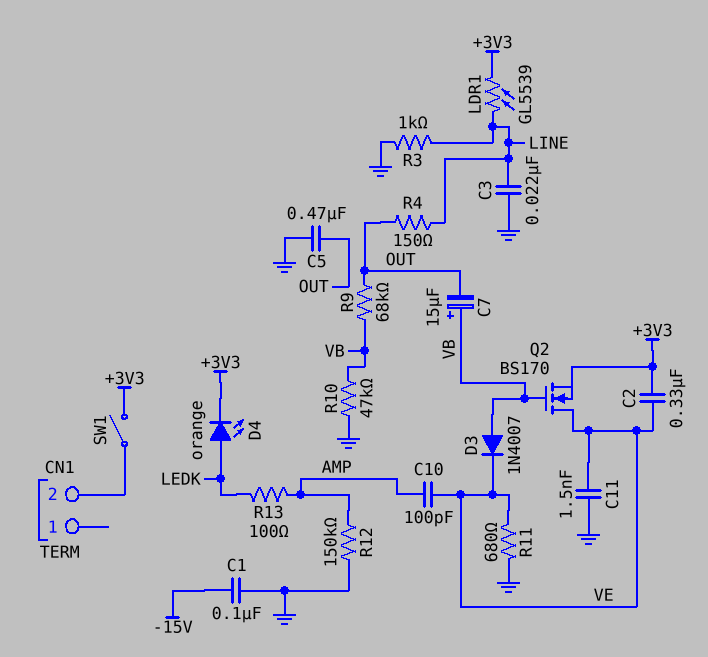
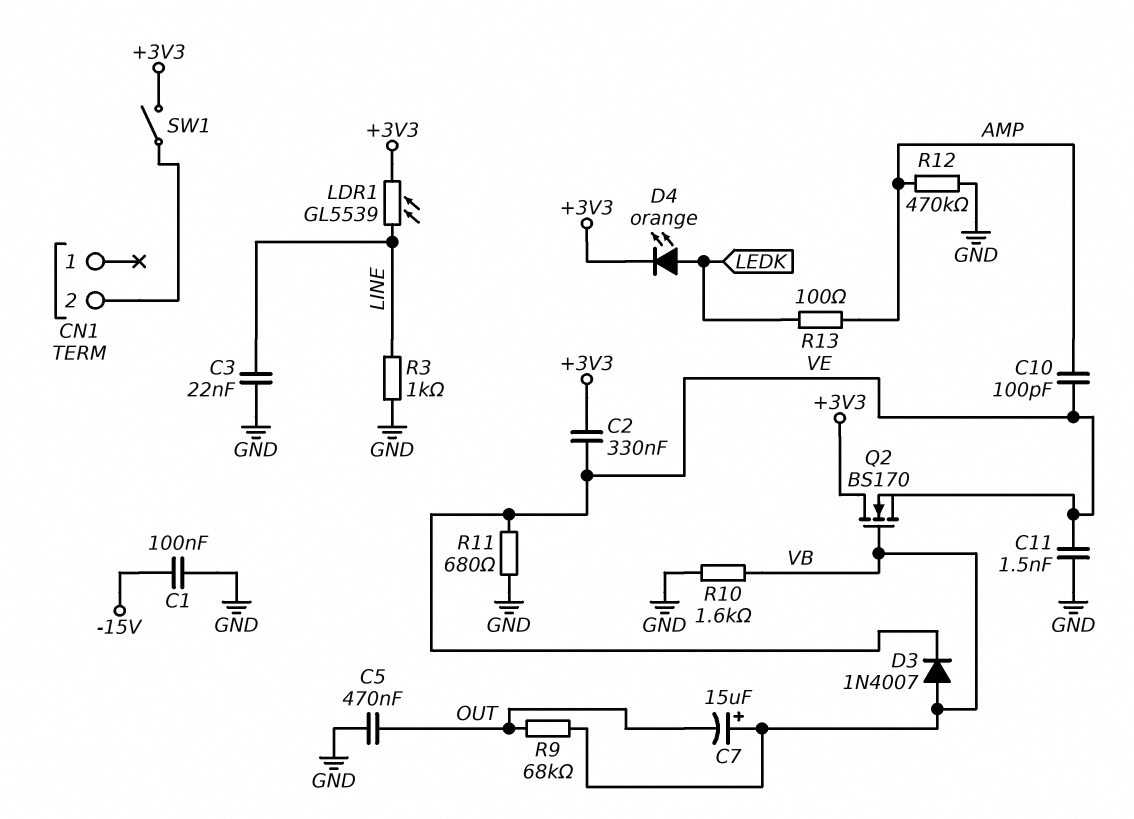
Q2: NMOS BS170 (G VB, D VE, S +3V3) -> NMOS BS170 (G VB, D +3V3, S VE)
R4: 150 (LINE, OUT) -> none
R10: 47k (GND, VB) -> 1.6k (GND, VB)
R12: 150k (AMP, GND) -> 470k (AMP, GND)

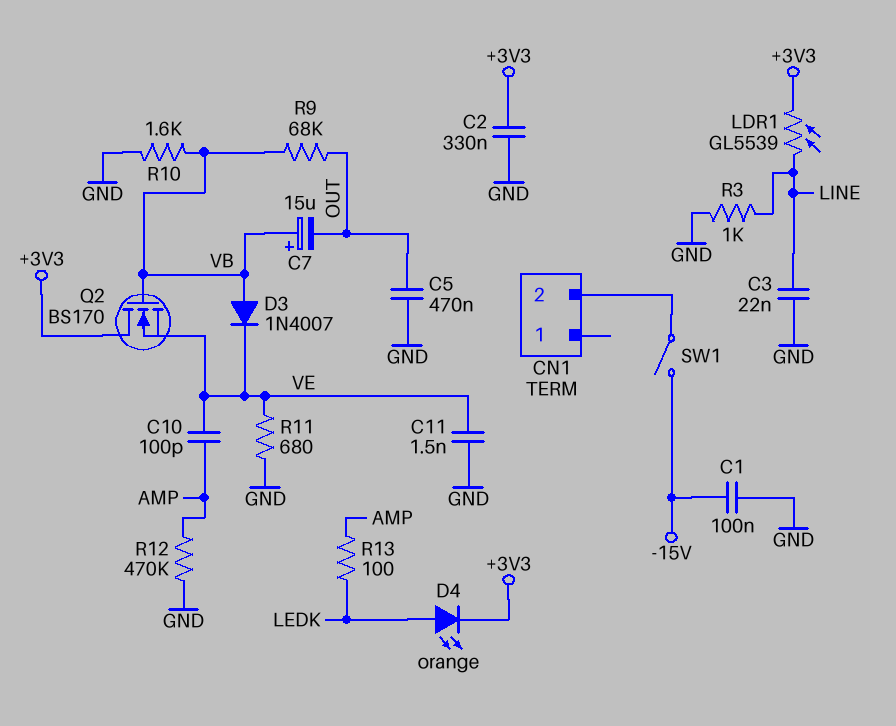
C2: 330nF (+3V3, VE) -> 330nF (+3V3, GND)
SW1: switch (+3V3, CN1/2) -> switch (-15V, CN1/2)

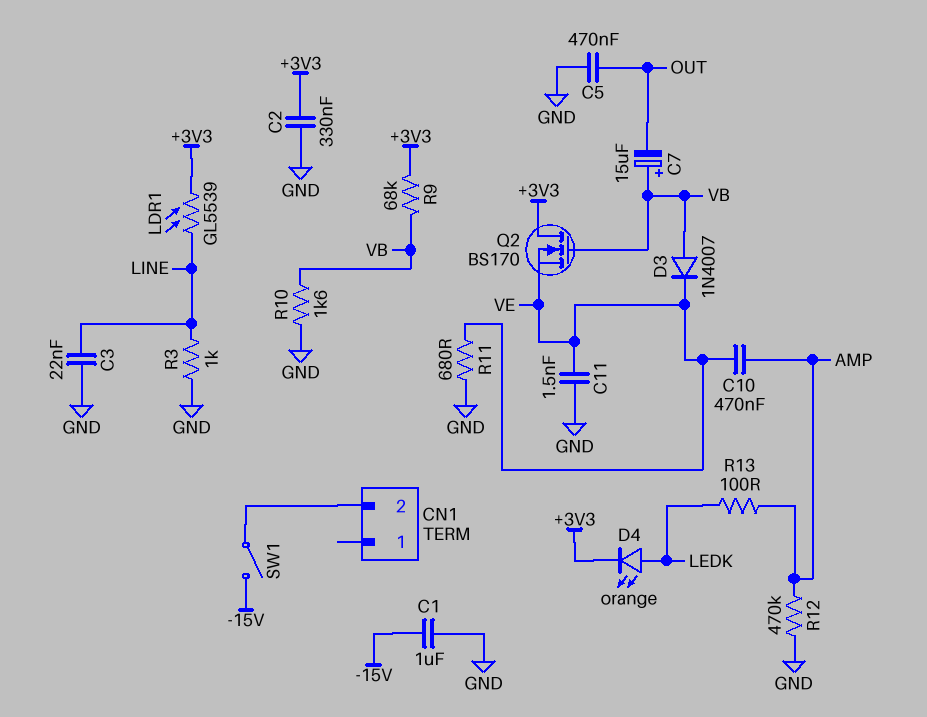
C1: 100nF (-15V, GND) -> 1uF (-15V, GND)
C10: 100pF (AMP, VE) -> 470nF (AMP, VE)
R9: 68k (OUT, VB) -> 68k (+3V3, VB)

